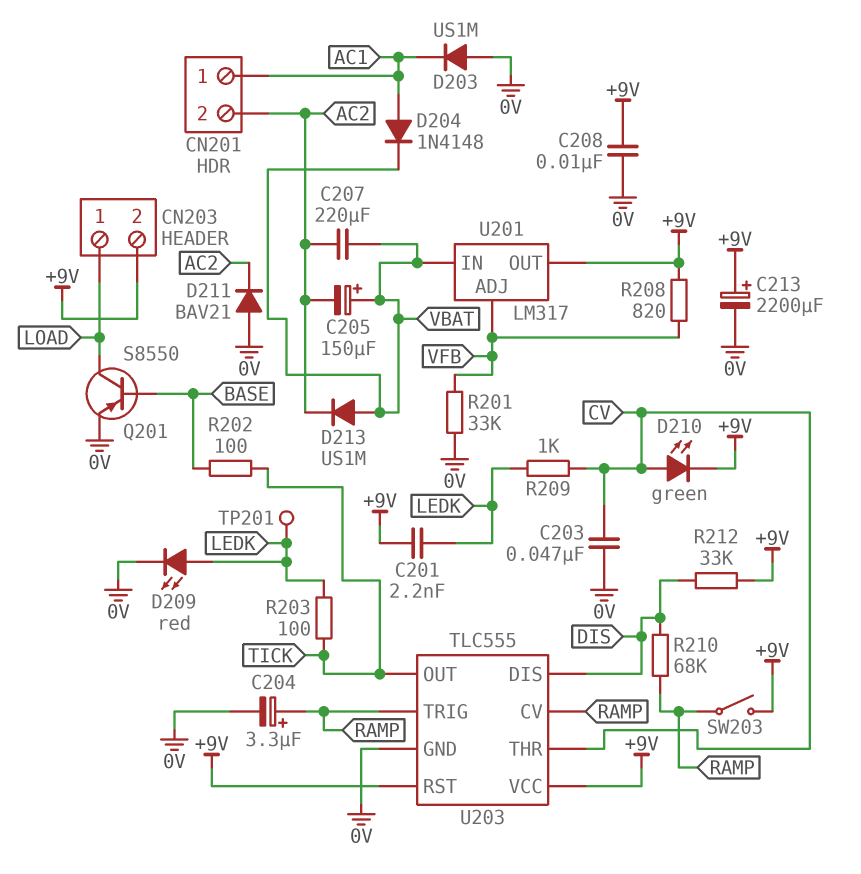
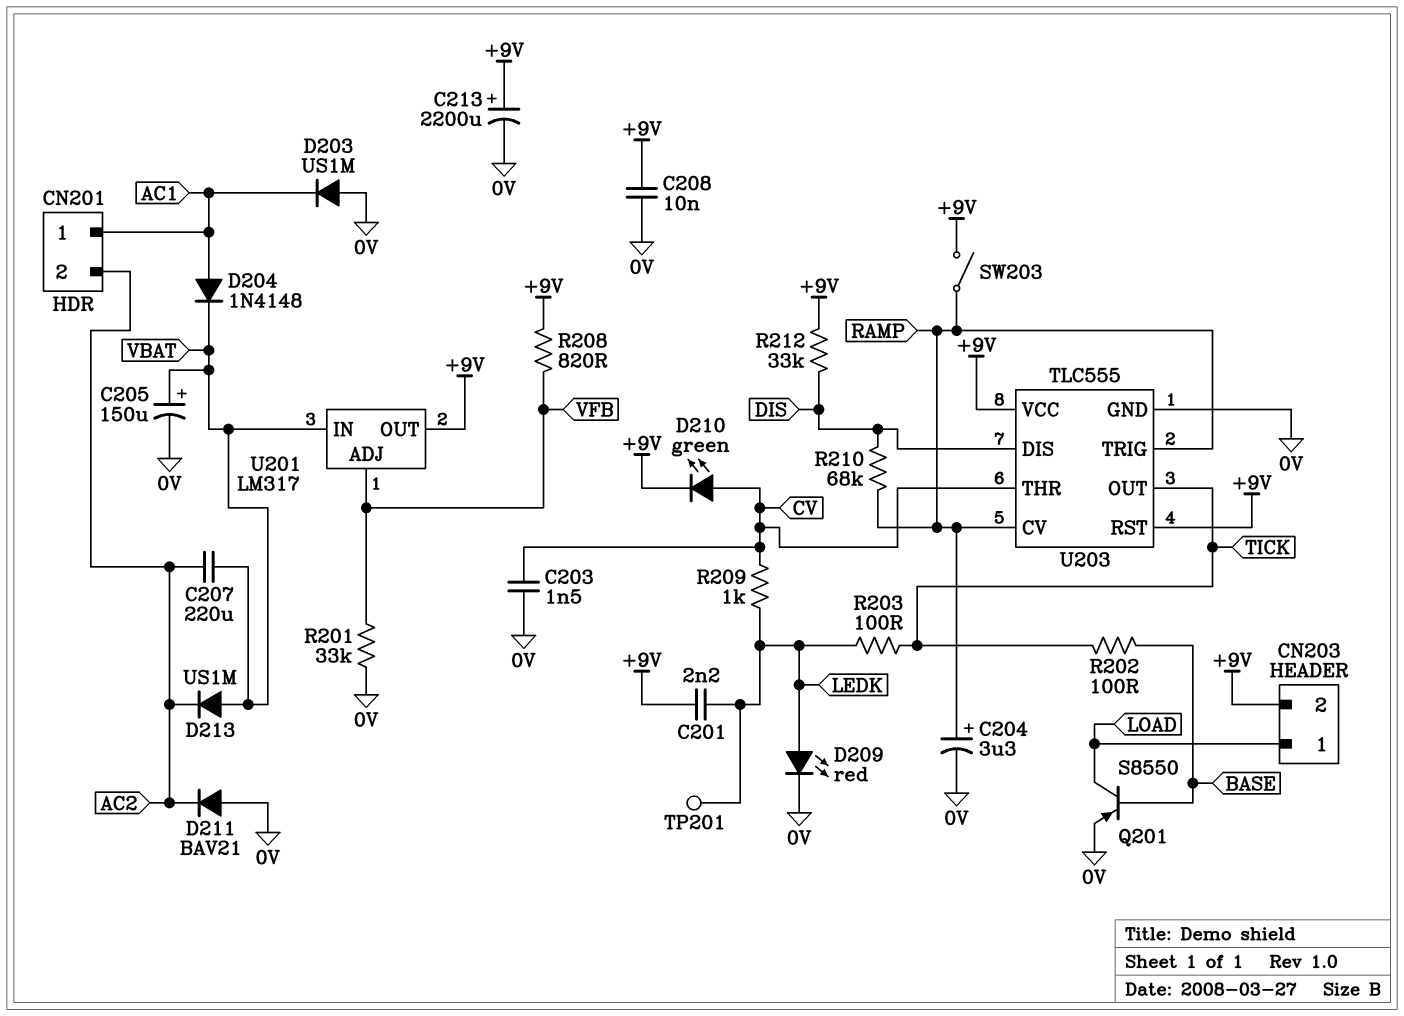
C203: 47nF (0V, CV) -> 1.5nF (0V, CV)
C205: 150uF (plus VBAT, minus AC2) -> 150uF (plus VBAT, minus 0V)

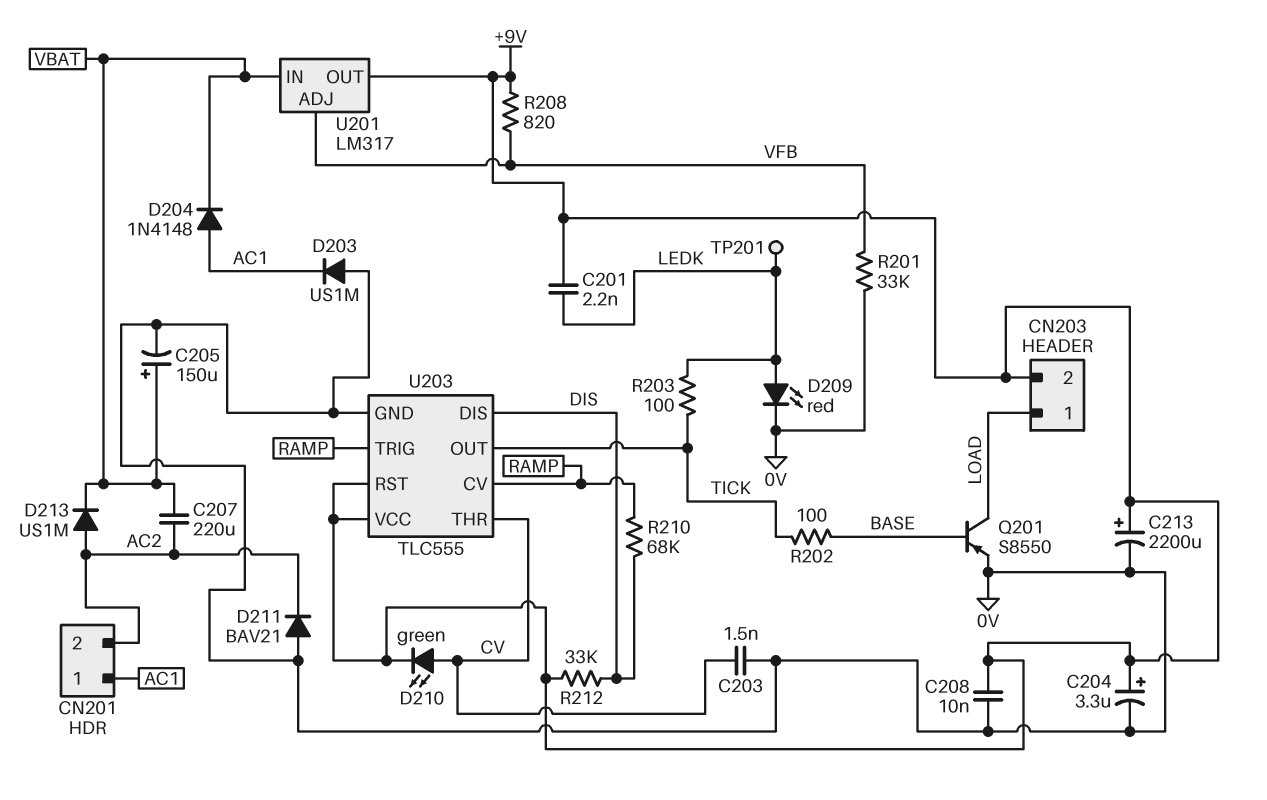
C204: 3.3uF (plus RAMP, minus 0V) -> 3.3uF (plus +9V, minus 0V)
D213: diode US1M (A VBAT, K AC2) -> diode US1M (A AC2, K VBAT)
R209: 1k (CV, LEDK) -> none
SW203: switch (+9V, RAMP) -> none

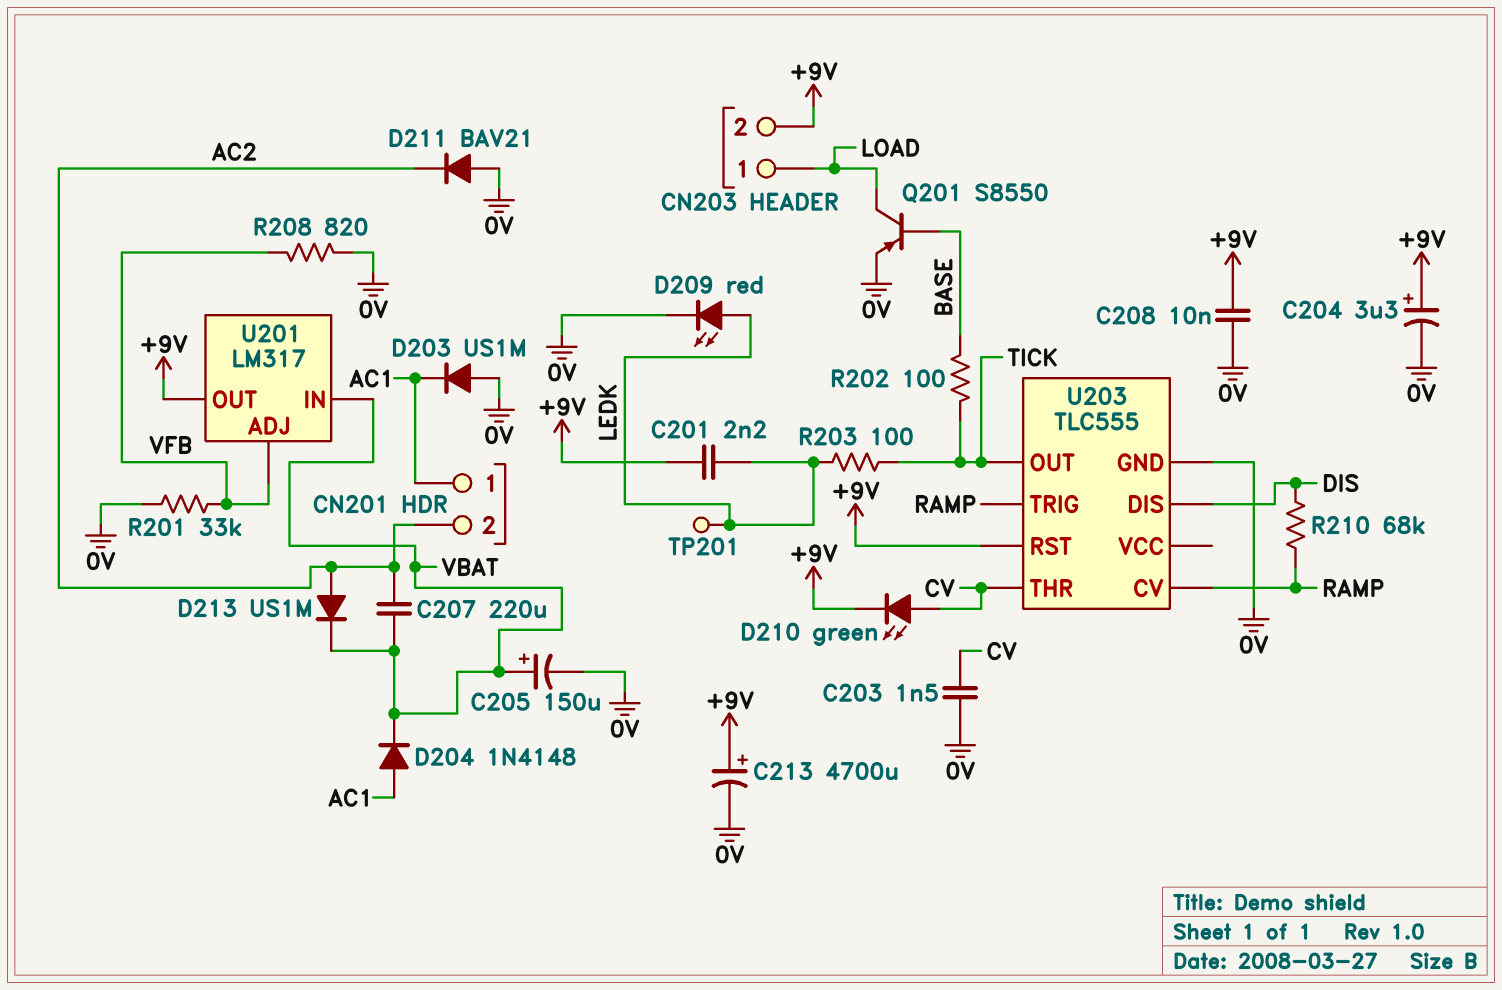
C213: 2200uF (plus +9V, minus 0V) -> 4700uF (plus +9V, minus 0V)
R208: 820 (+9V, VFB) -> 820 (0V, VFB)
R212: 33k (+9V, DIS) -> none
U203 pin VCC: +9V -> none

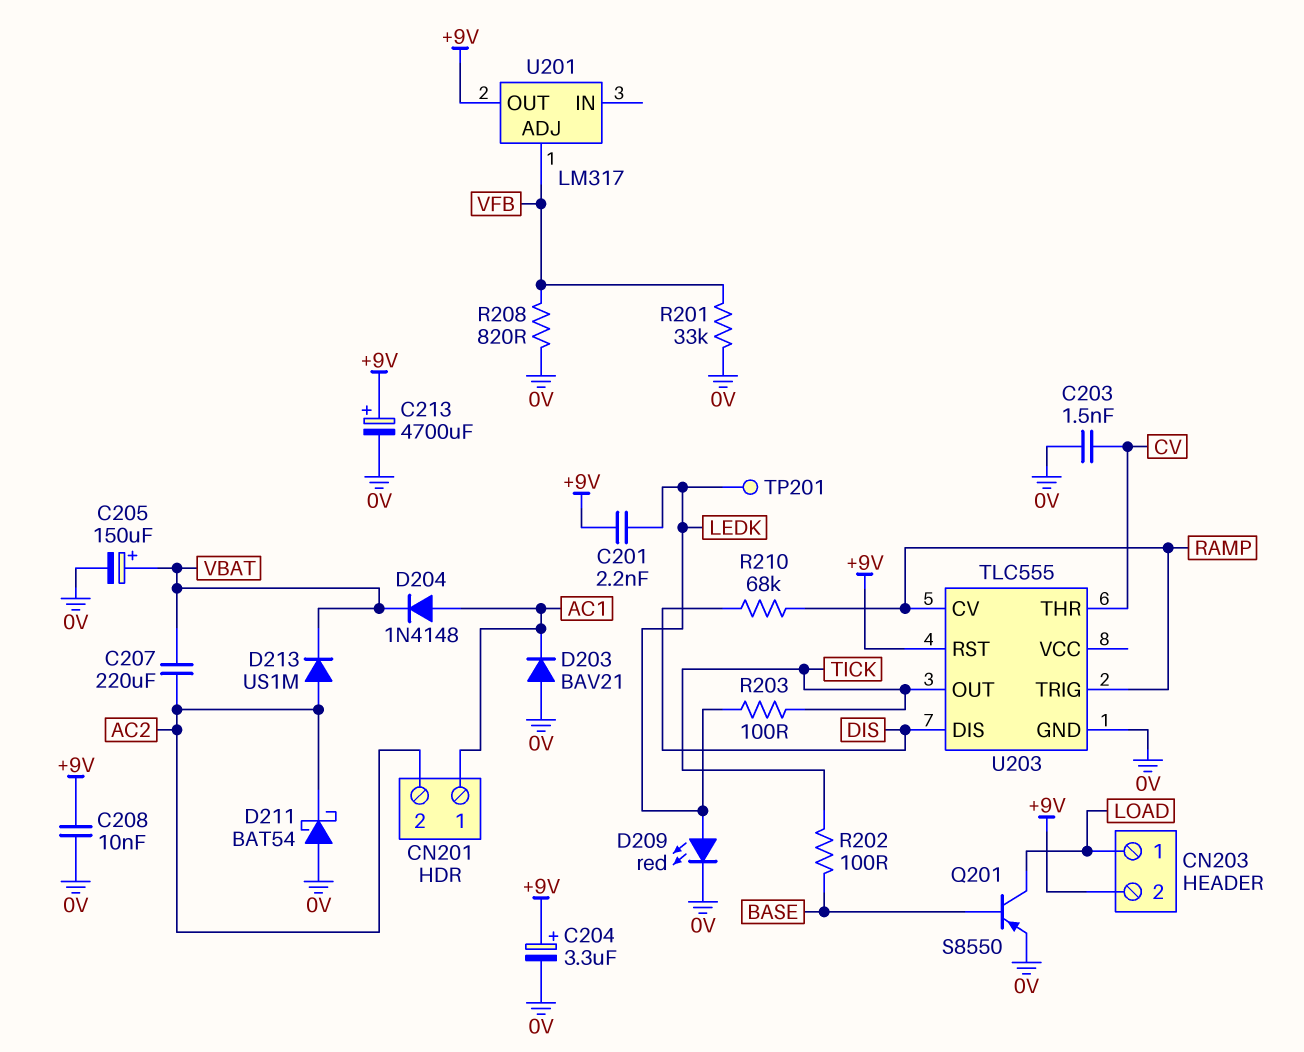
D203: diode US1M (A 0V, K AC1) -> diode BAV21 (A 0V, K AC1)
D210: LED green (A CV, K +9V) -> none
D211: diode BAV21 (A 0V, K AC2) -> schottky BAT54 (A 0V, K AC2)
U201 pin IN: VBAT -> none

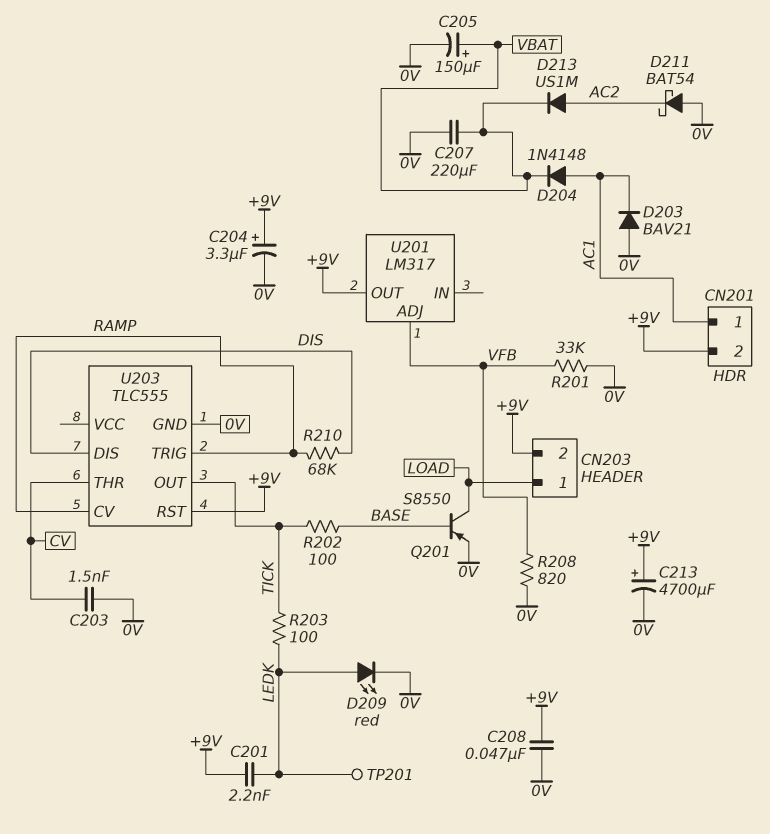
C207: 220uF (AC2, VBAT) -> 220uF (0V, VBAT)
C208: 10nF (+9V, 0V) -> 47nF (+9V, 0V)
CN201 pin 2: AC2 -> +9V

